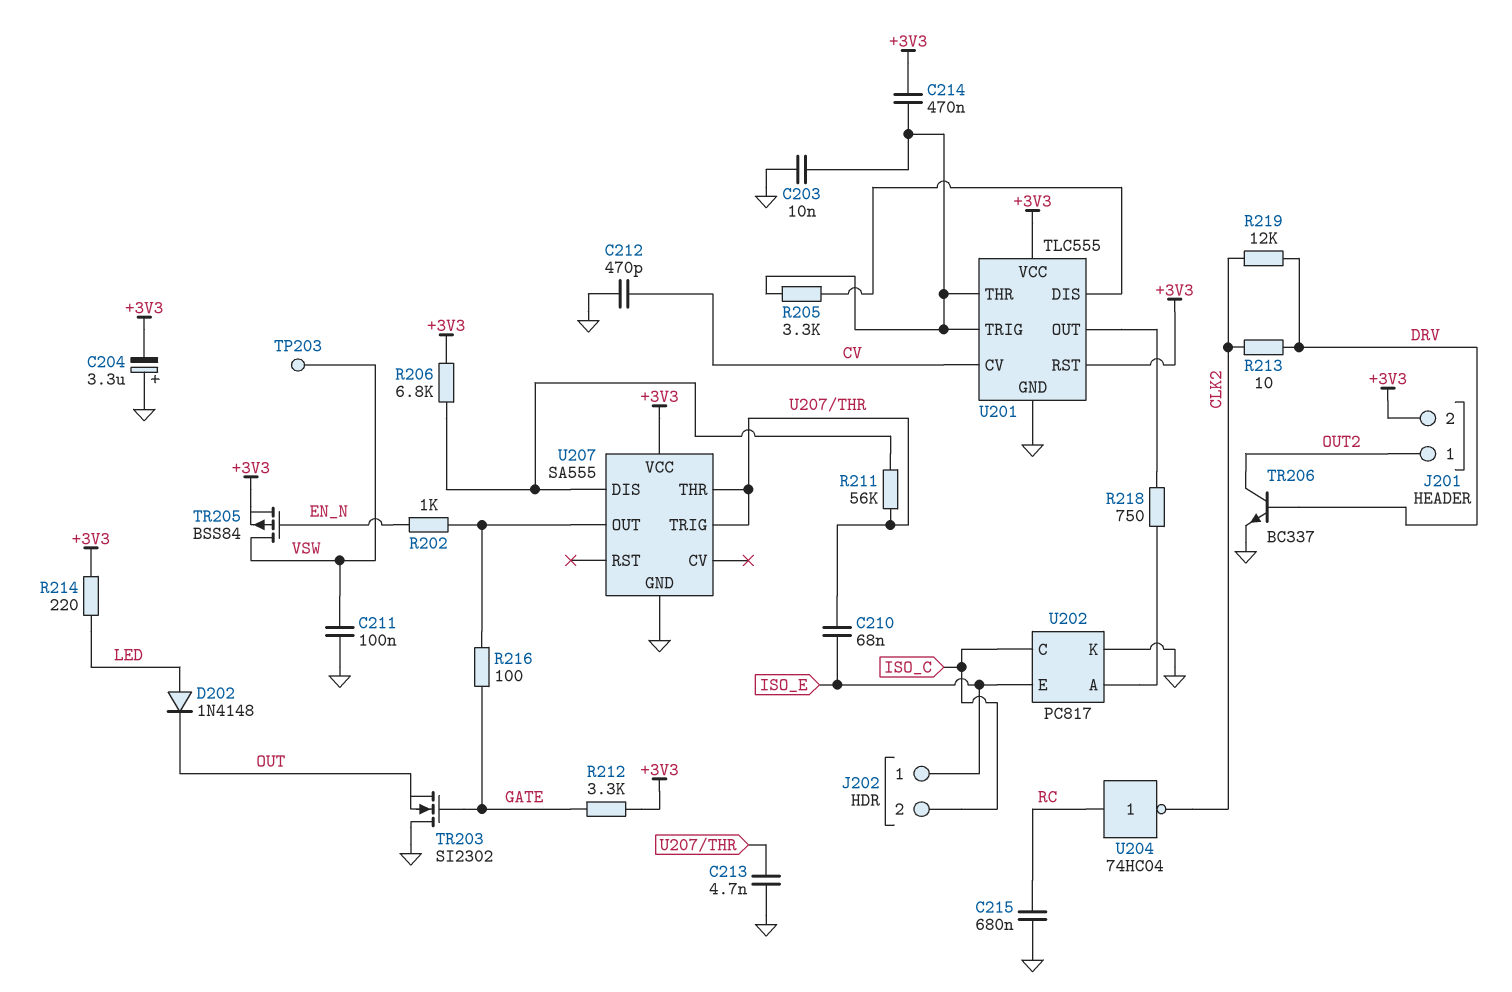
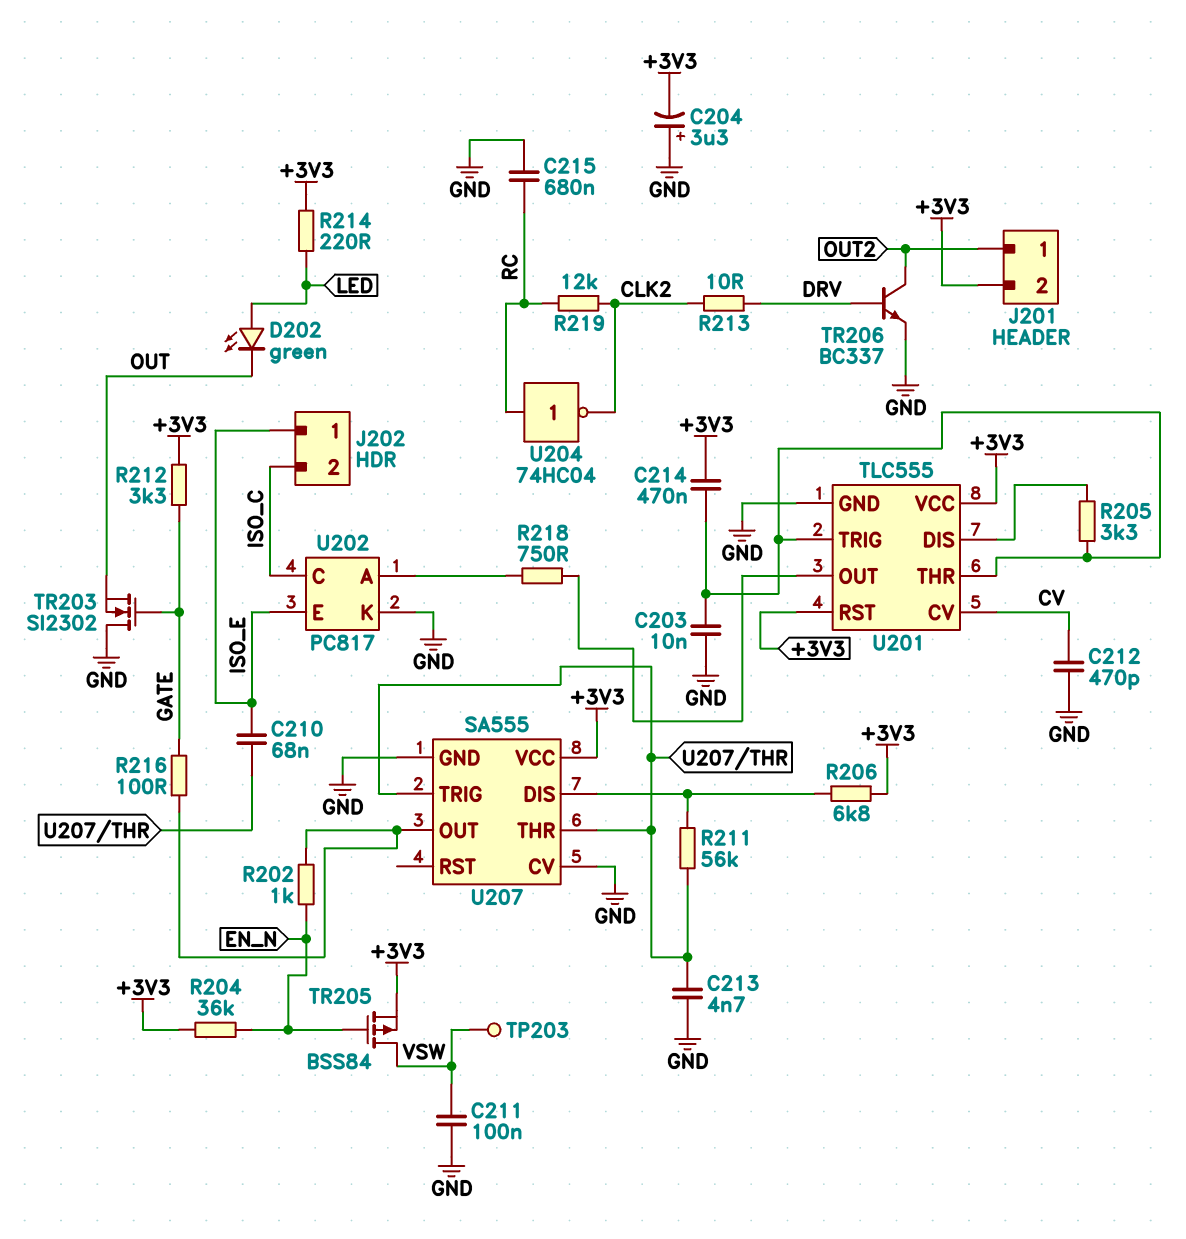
D202: diode 1N4148 (A LED, K OUT) -> LED green (A LED, K OUT)
R204: none -> 36k (+3V3, EN_N)
R219: 12k (CLK2, DRV) -> 12k (CLK2, RC)
U207 pin CV: none -> GND

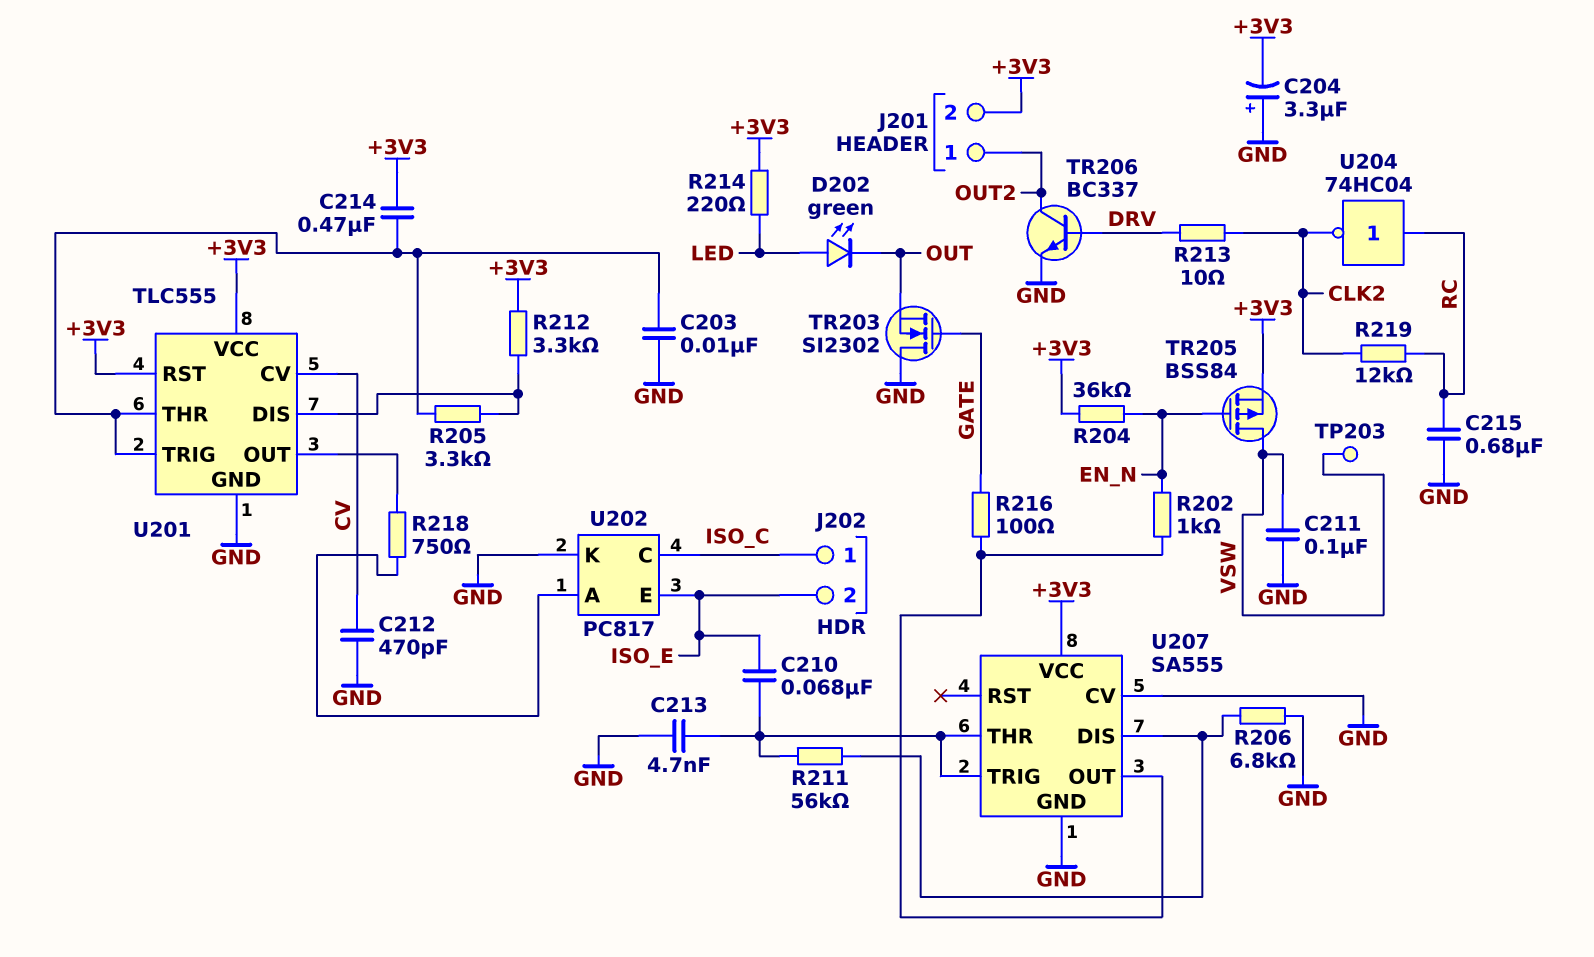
J202 pin 1: ISO_E -> ISO_C
J202 pin 2: ISO_C -> ISO_E
R206: 6.8k (+3V3, U207/DIS) -> 6.8k (GND, U207/DIS)
R212: 3.3k (+3V3, GATE) -> 3.3k (+3V3, U201/DIS)

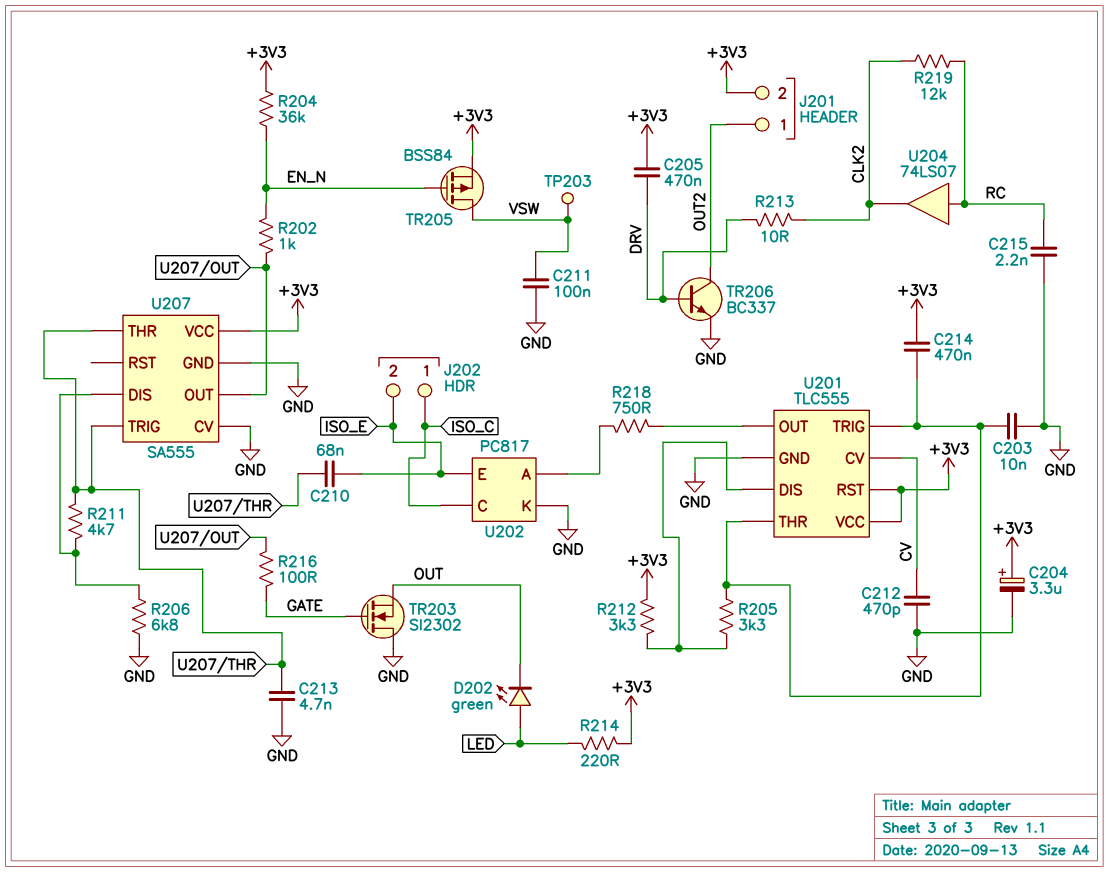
C204: 3.3uF (plus GND, minus +3V3) -> 3.3uF (plus +3V3, minus GND)
C205: none -> 470nF (+3V3, DRV)
C215: 680nF (GND, RC) -> 2.2nF (GND, RC)
R211: 56k (U207/DIS, U207/THR) -> 4.7k (U207/DIS, U207/THR)
U204: NOT 74HC04 (in RC, out CLK2) -> buffer 74LS07 (in RC, out CLK2)

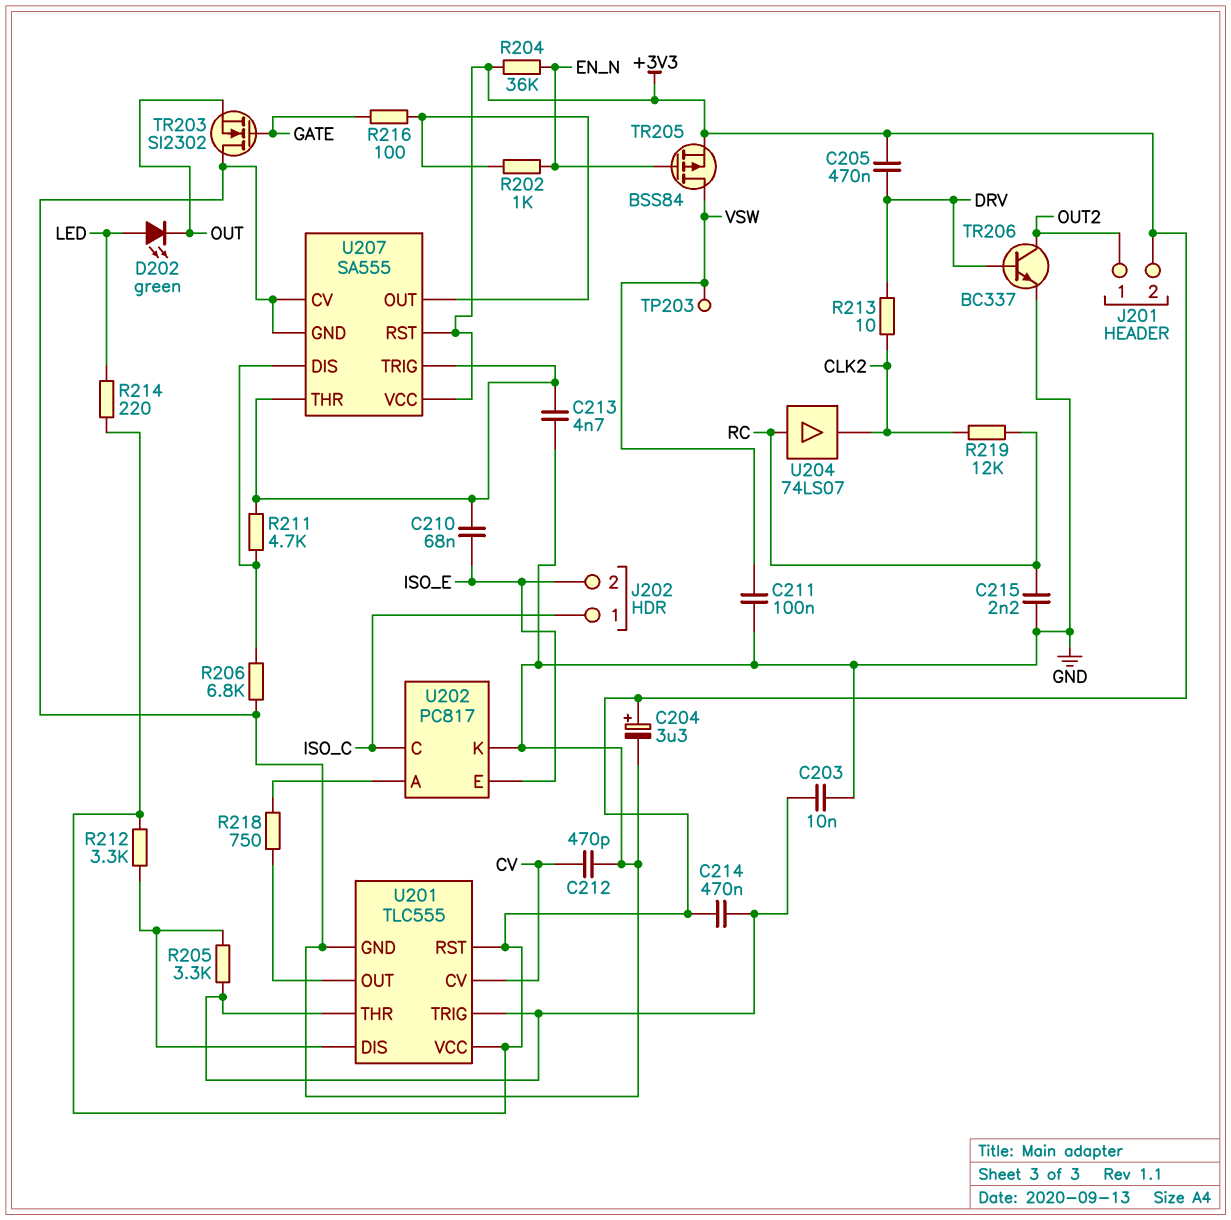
U207 pin RST: none -> +3V3

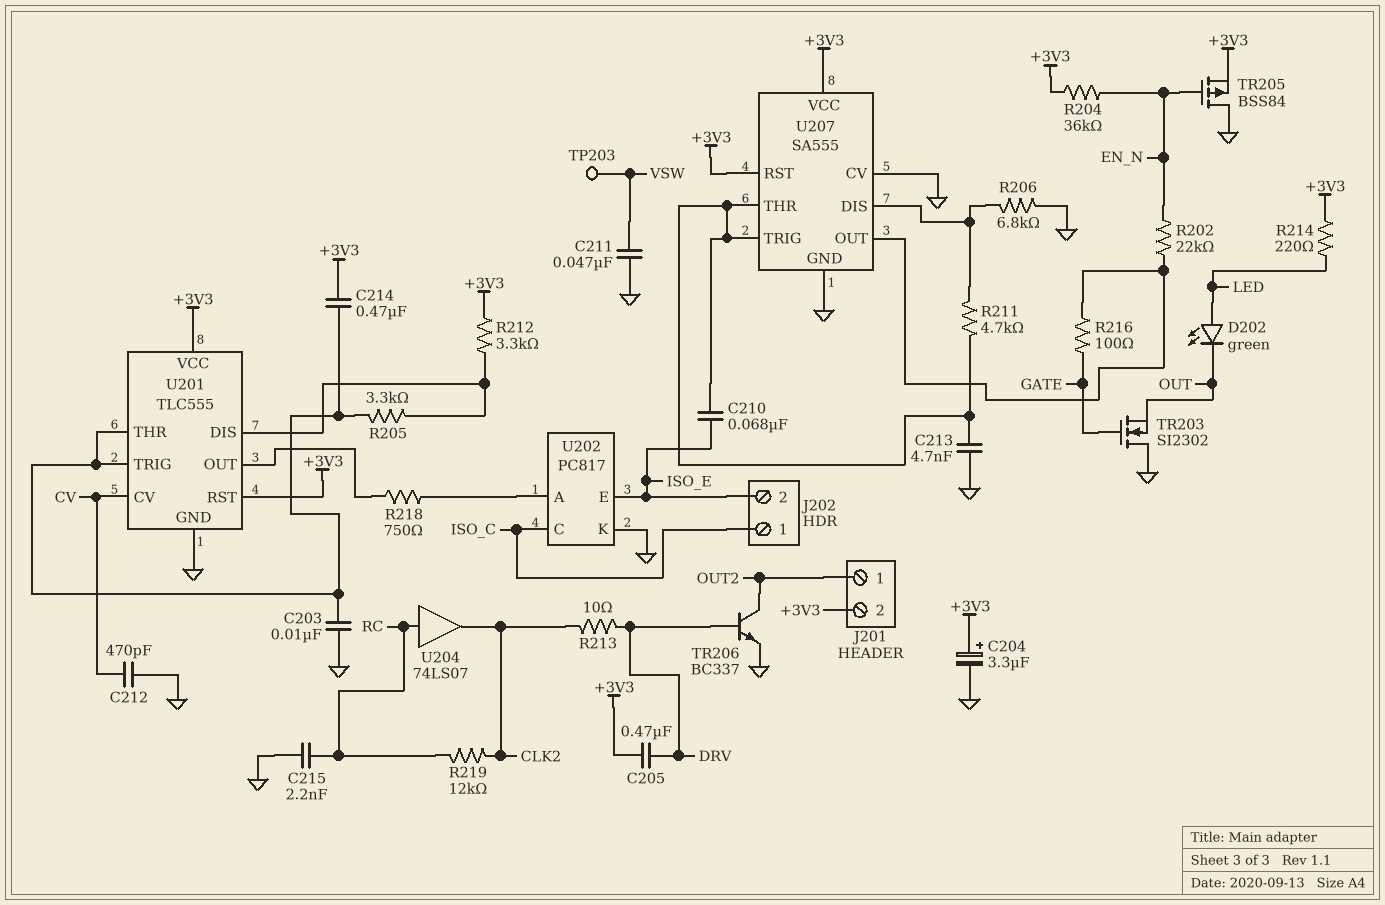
C211: 100nF (GND, VSW) -> 47nF (GND, VSW)
R202: 1k (EN_N, U207/OUT) -> 22k (EN_N, U207/OUT)
TR205: PMOS BSS84 (G EN_N, D VSW, S +3V3) -> PMOS BSS84 (G EN_N, D GND, S +3V3)

